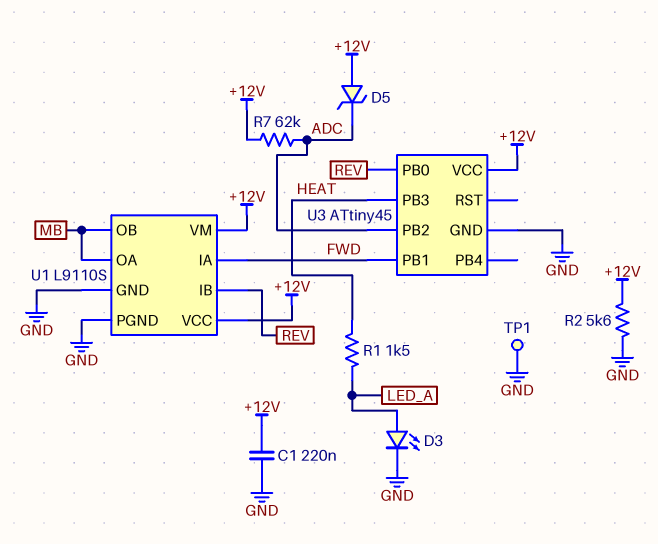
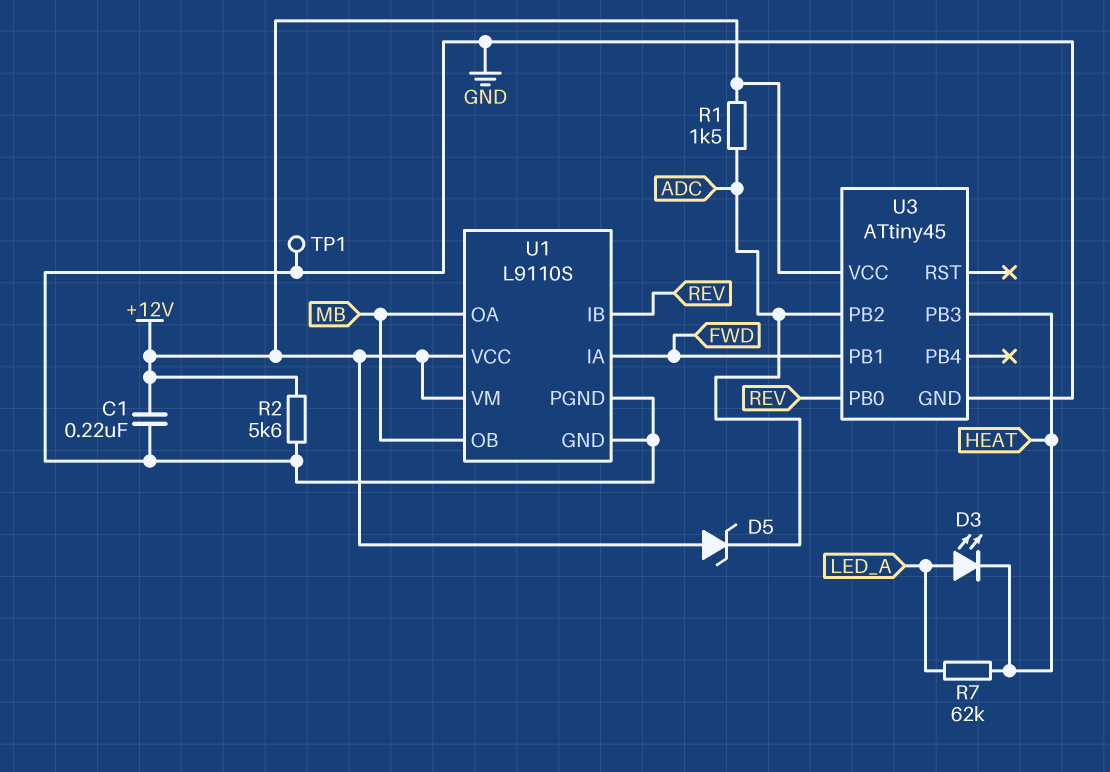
D3: LED (A LED_A, K GND) -> LED (A LED_A, K HEAT)
R1: 1.5k (HEAT, LED_A) -> 1.5k (+12V, ADC)
R7: 62k (+12V, ADC) -> 62k (HEAT, LED_A)

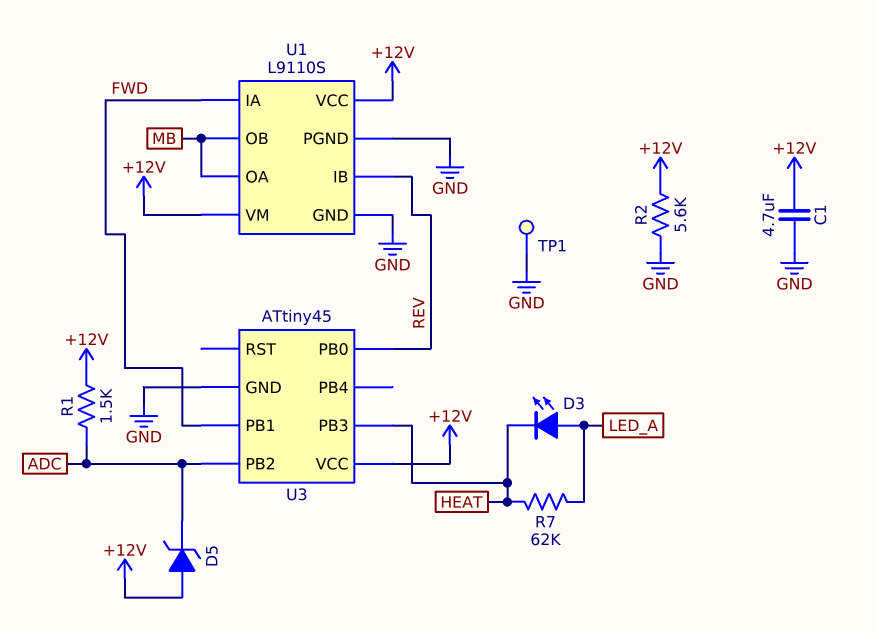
C1: 220nF (+12V, GND) -> 4.7uF (+12V, GND)

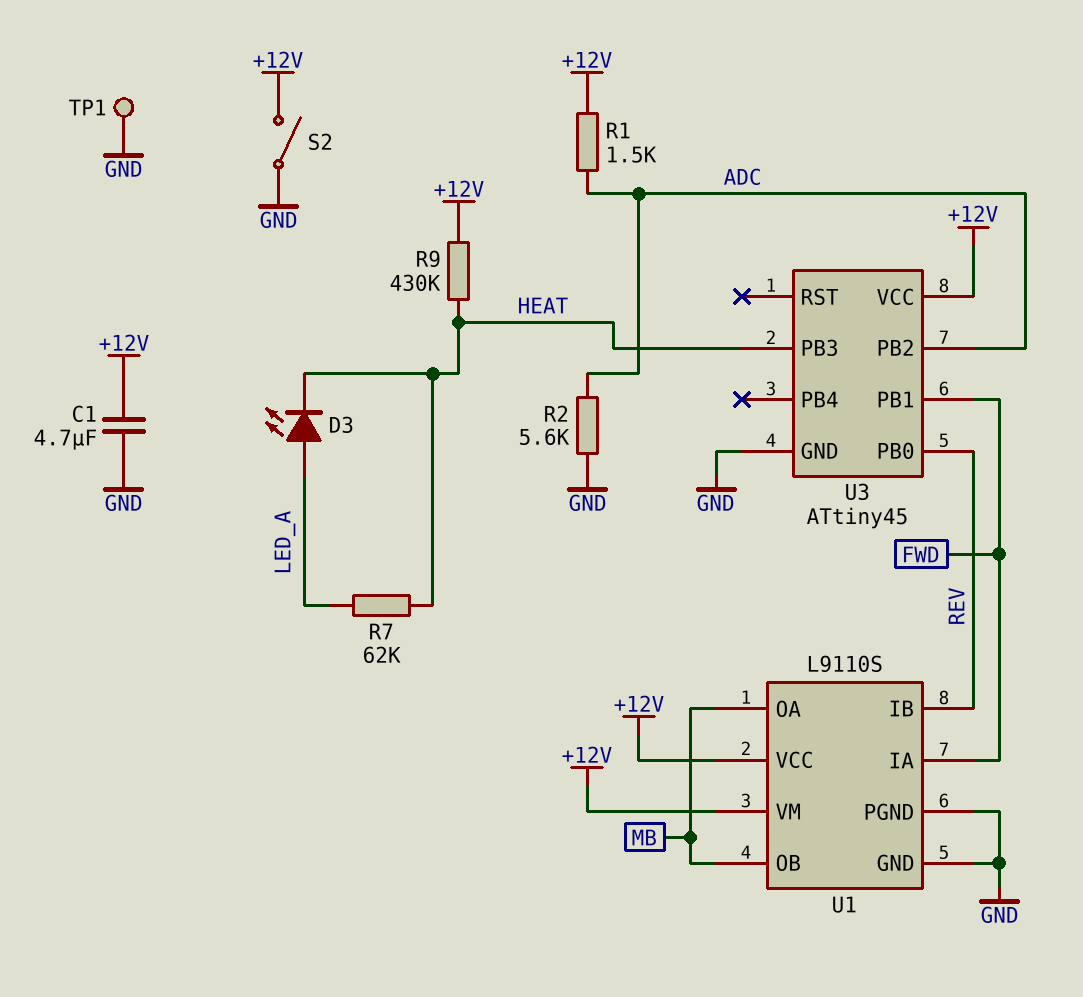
D5: zener (A +12V, K ADC) -> none
R2: 5.6k (+12V, GND) -> 5.6k (ADC, GND)
R9: none -> 430k (+12V, HEAT)
S2: none -> switch (+12V, GND)

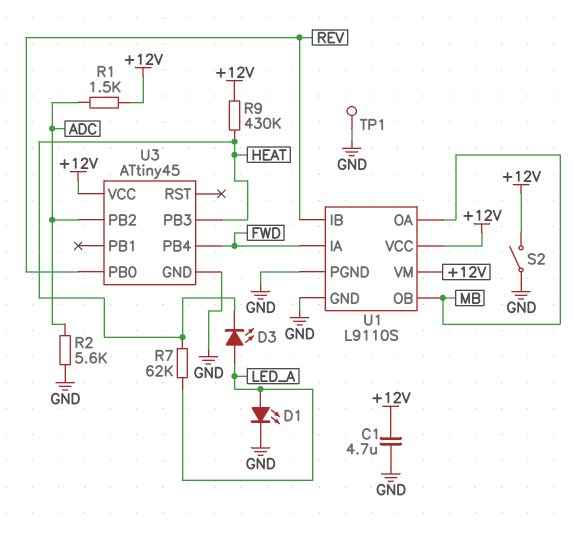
D1: none -> LED (A LED_A, K GND)
U3 pin PB1: FWD -> none
U3 pin PB4: none -> FWD

